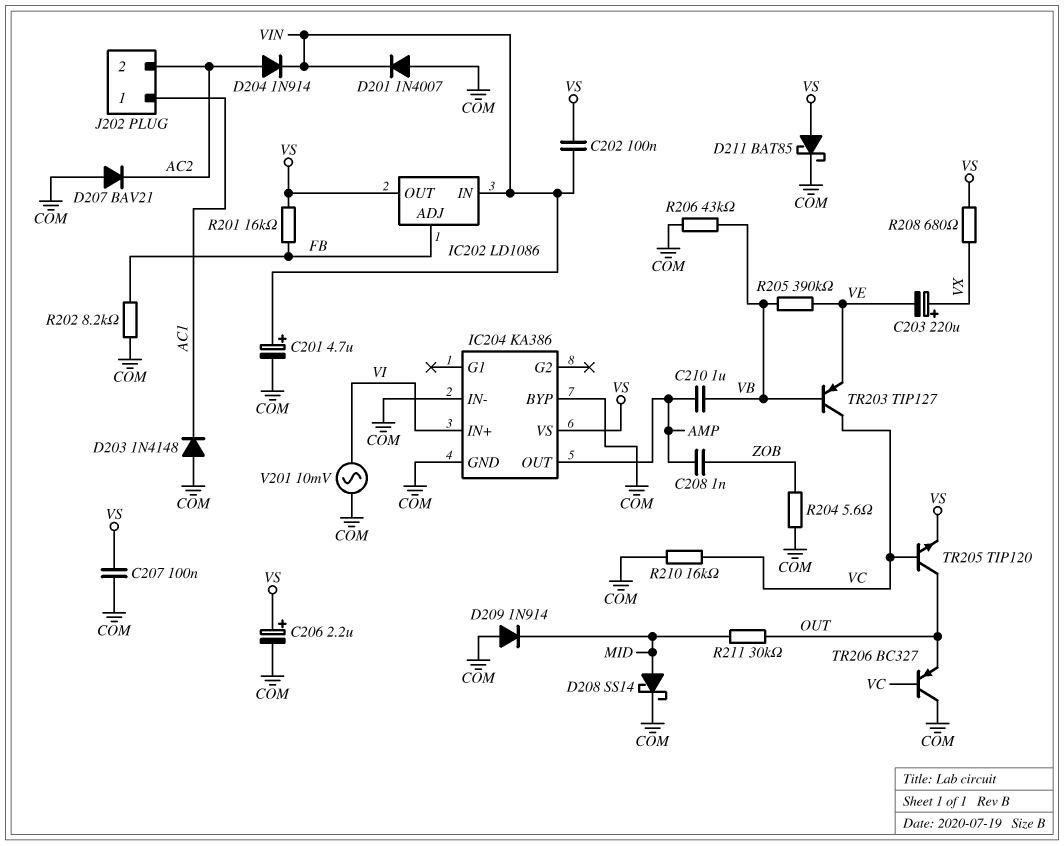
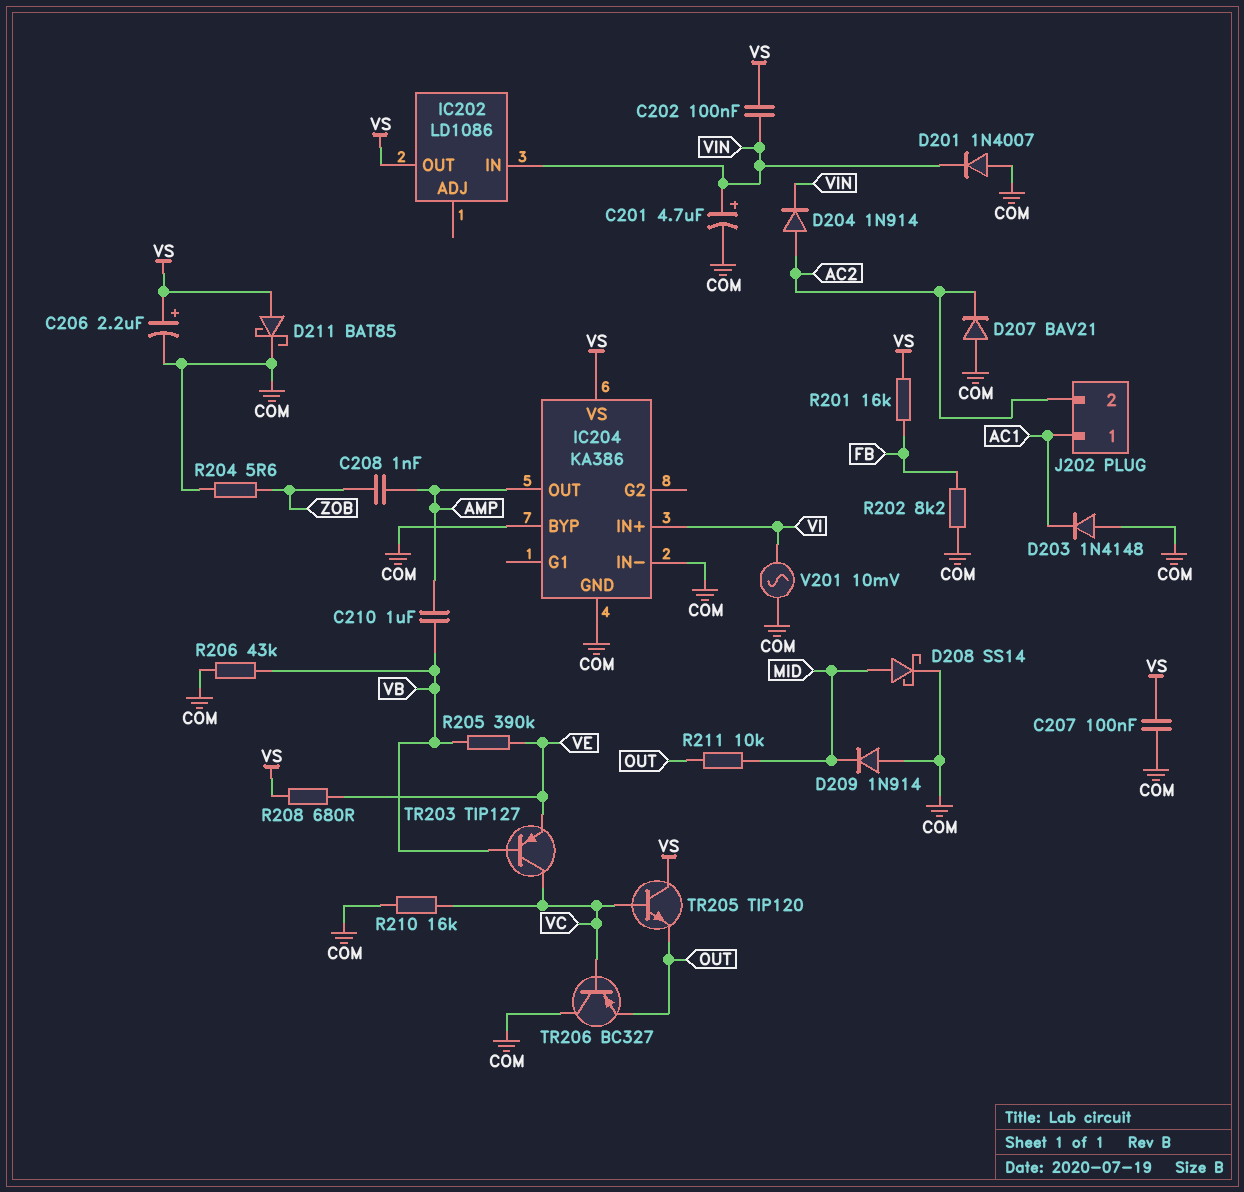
C203: 220uF (plus VX, minus VE) -> none
IC202 pin ADJ: FB -> none
R208: 680 (VS, VX) -> 680 (VE, VS)
R211: 30k (MID, OUT) -> 10k (MID, OUT)
TR205: NPN TIP120 (B VC, C OUT, E VS) -> NPN TIP120 (B VC, C VS, E OUT)

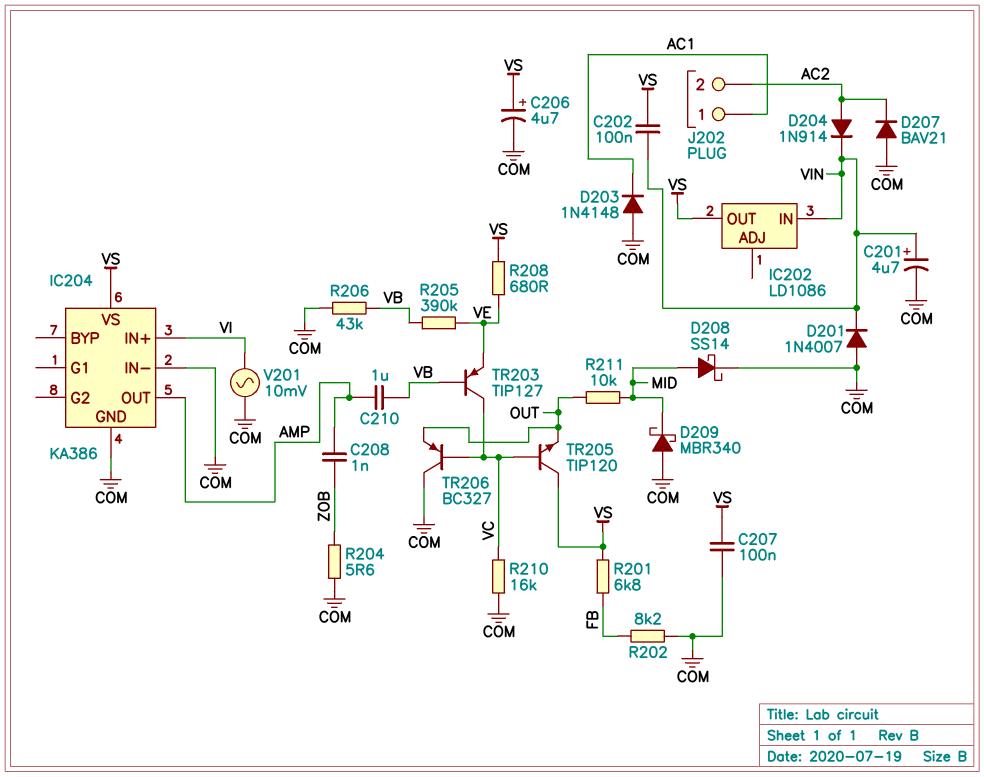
C206: 2.2uF (plus VS, minus COM) -> 4.7uF (plus VS, minus COM)
D209: diode 1N914 (A COM, K MID) -> schottky MBR340 (A COM, K MID)
D211: schottky BAT85 (A VS, K COM) -> none
IC204 pin BYP: COM -> none
R201: 16k (FB, VS) -> 6.8k (FB, VS)

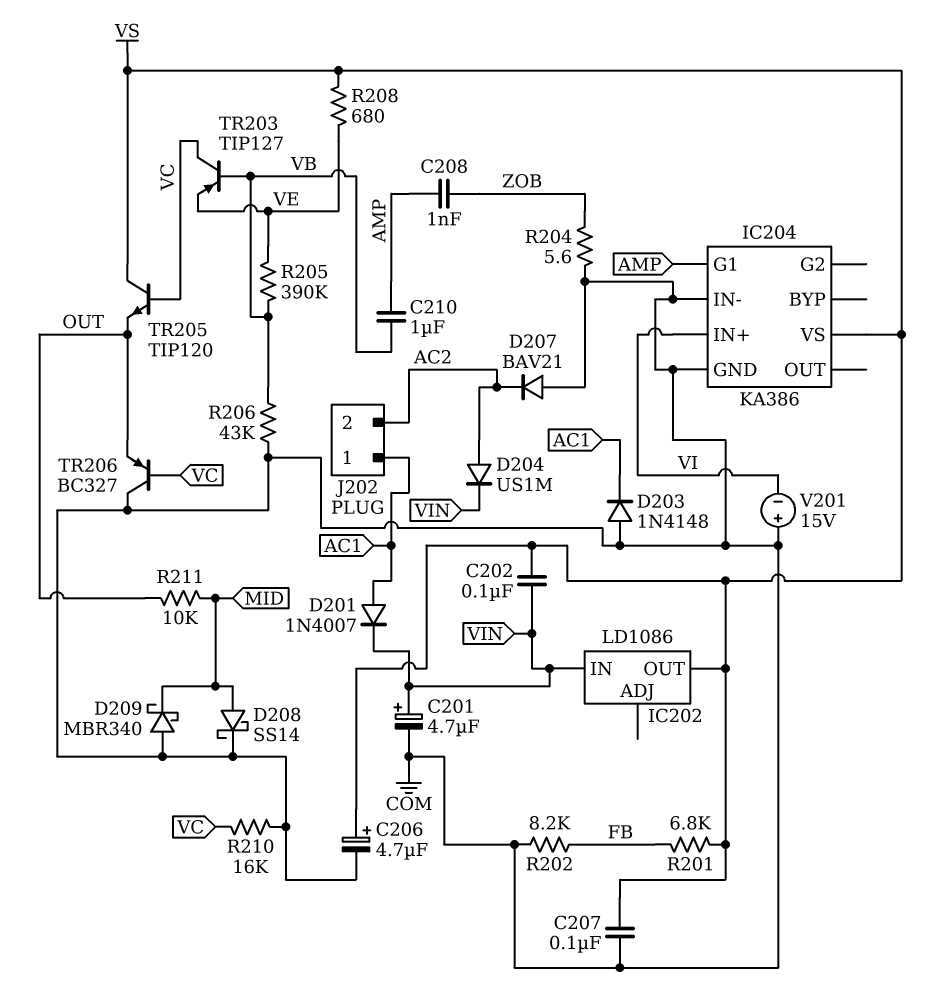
D201: diode 1N4007 (A COM, K VIN) -> diode 1N4007 (A AC1, K VIN)
D204: diode 1N914 (A AC2, K VIN) -> diode US1M (A AC2, K VIN)
IC204 pin G1: none -> AMP
IC204 pin OUT: AMP -> none
V201: AC 10mV (COM, VI) -> 15V (plus COM, minus VI)

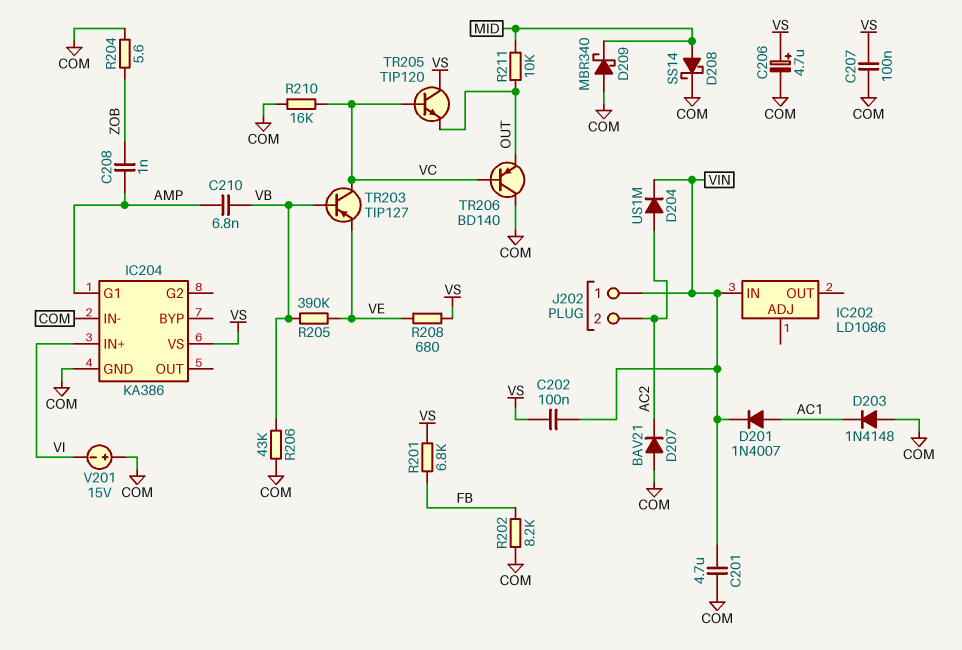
C201: 4.7uF (plus VIN, minus COM) -> 4.7uF (COM, VIN)
C210: 1uF (AMP, VB) -> 6.8nF (AMP, VB)
IC202 pin OUT: VS -> none
J202 pin 1: AC1 -> VIN
TR206: PNP BC327 (B VC, C COM, E OUT) -> PNP BD140 (B VC, C COM, E OUT)

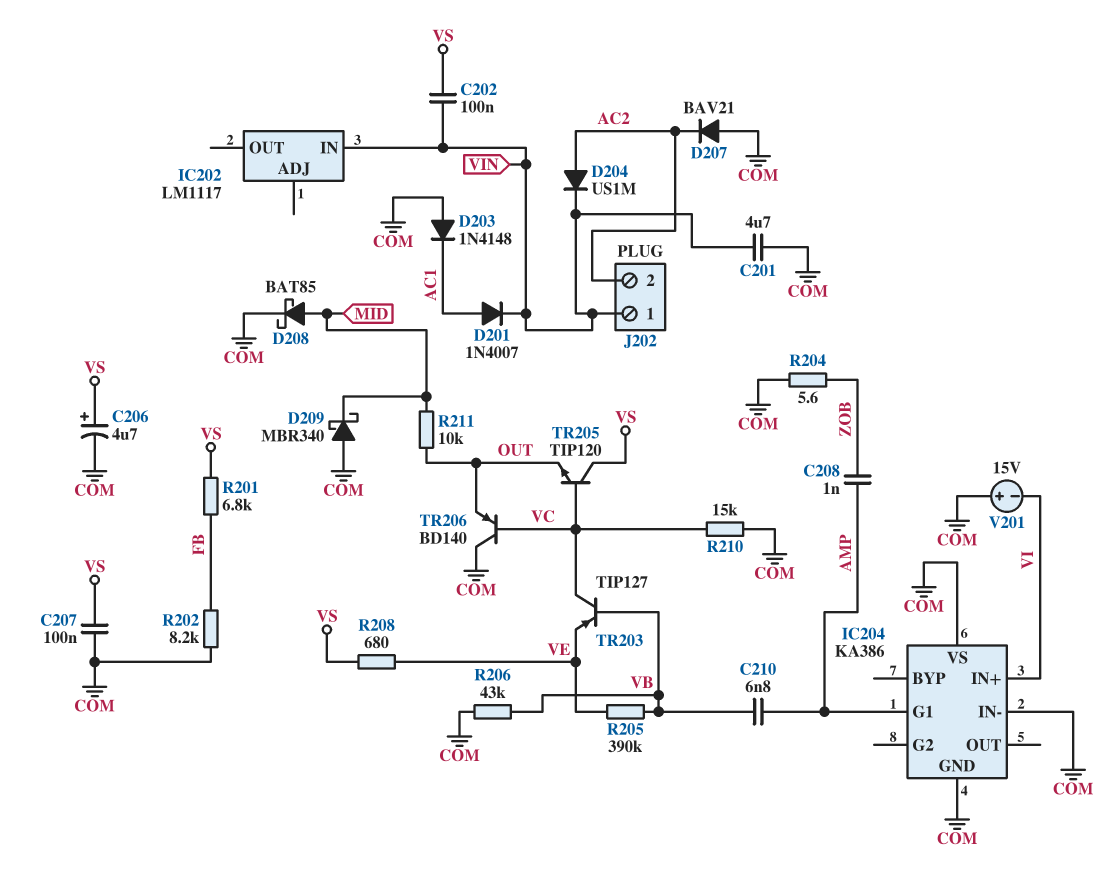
D208: schottky SS14 (A MID, K COM) -> schottky BAT85 (A MID, K COM)
IC202: LD1086 -> LM1117
IC204 pin VS: VS -> COM
R210: 16k (COM, VC) -> 15k (COM, VC)

